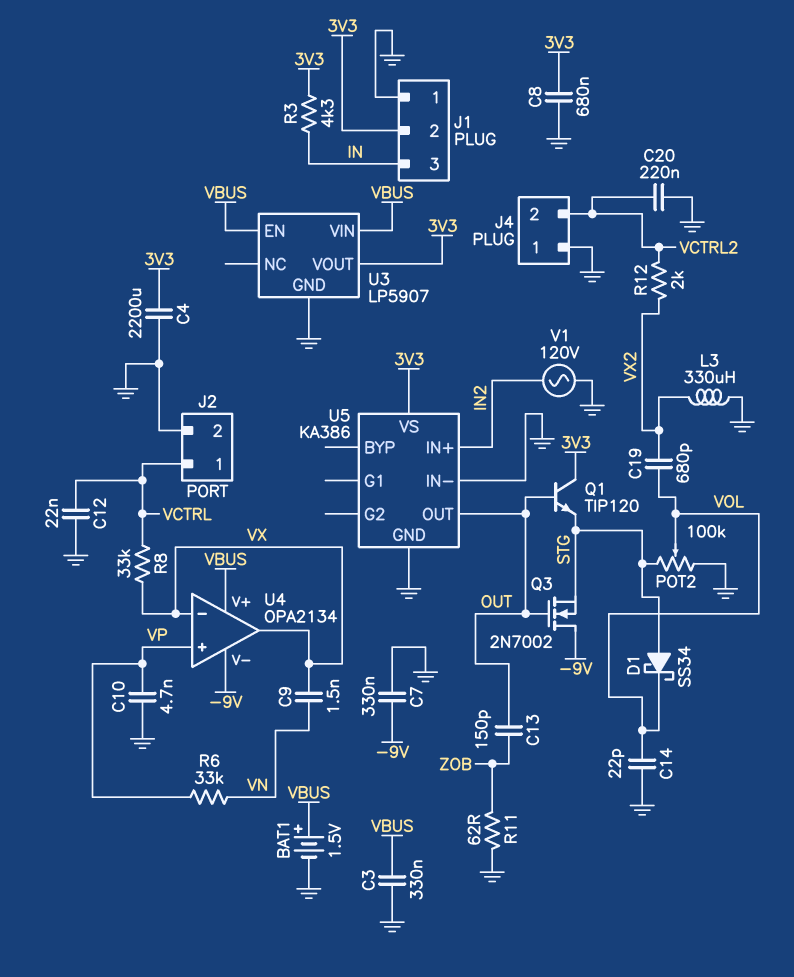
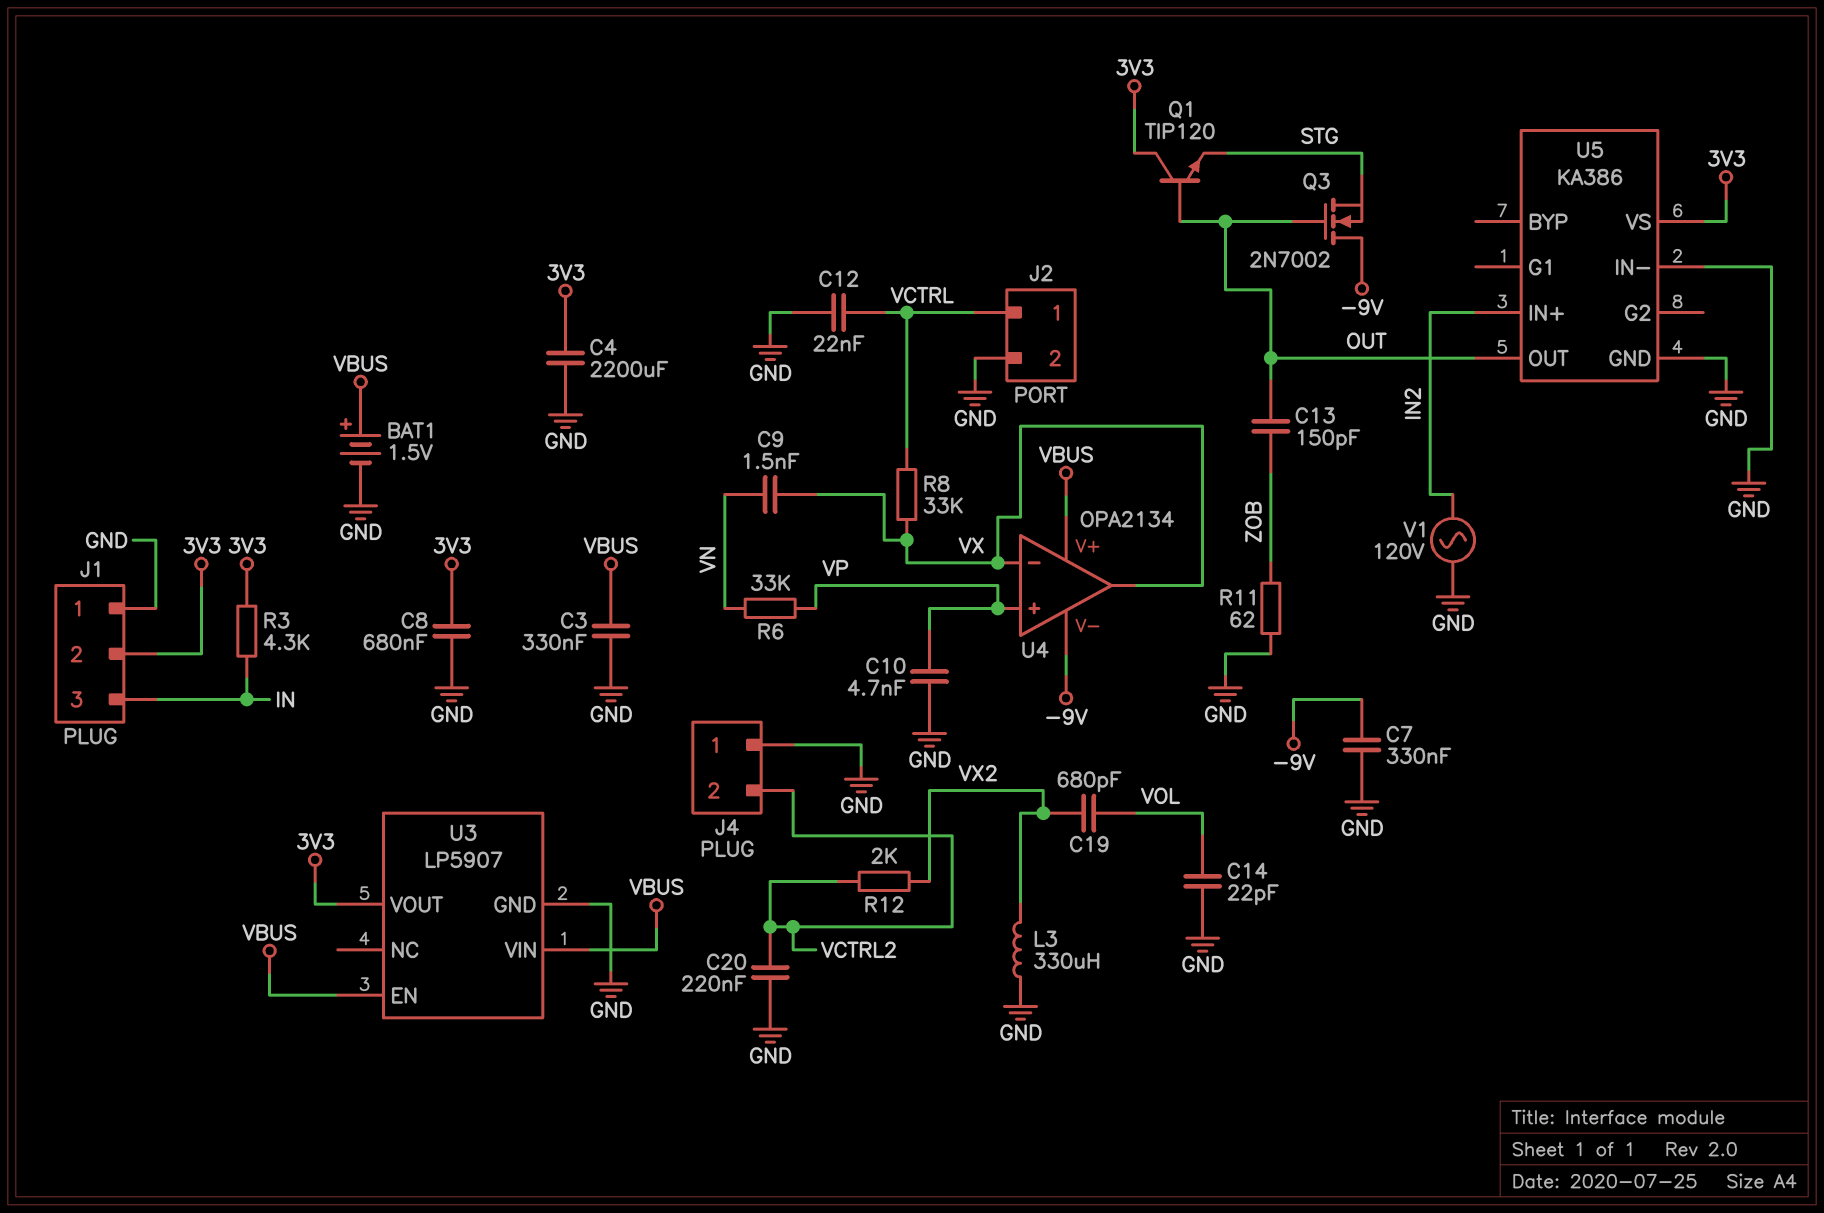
D1: schottky SS34 (A STG, K VOL) -> none
POT2: 100k (GND, STG, wiper VOL) -> none

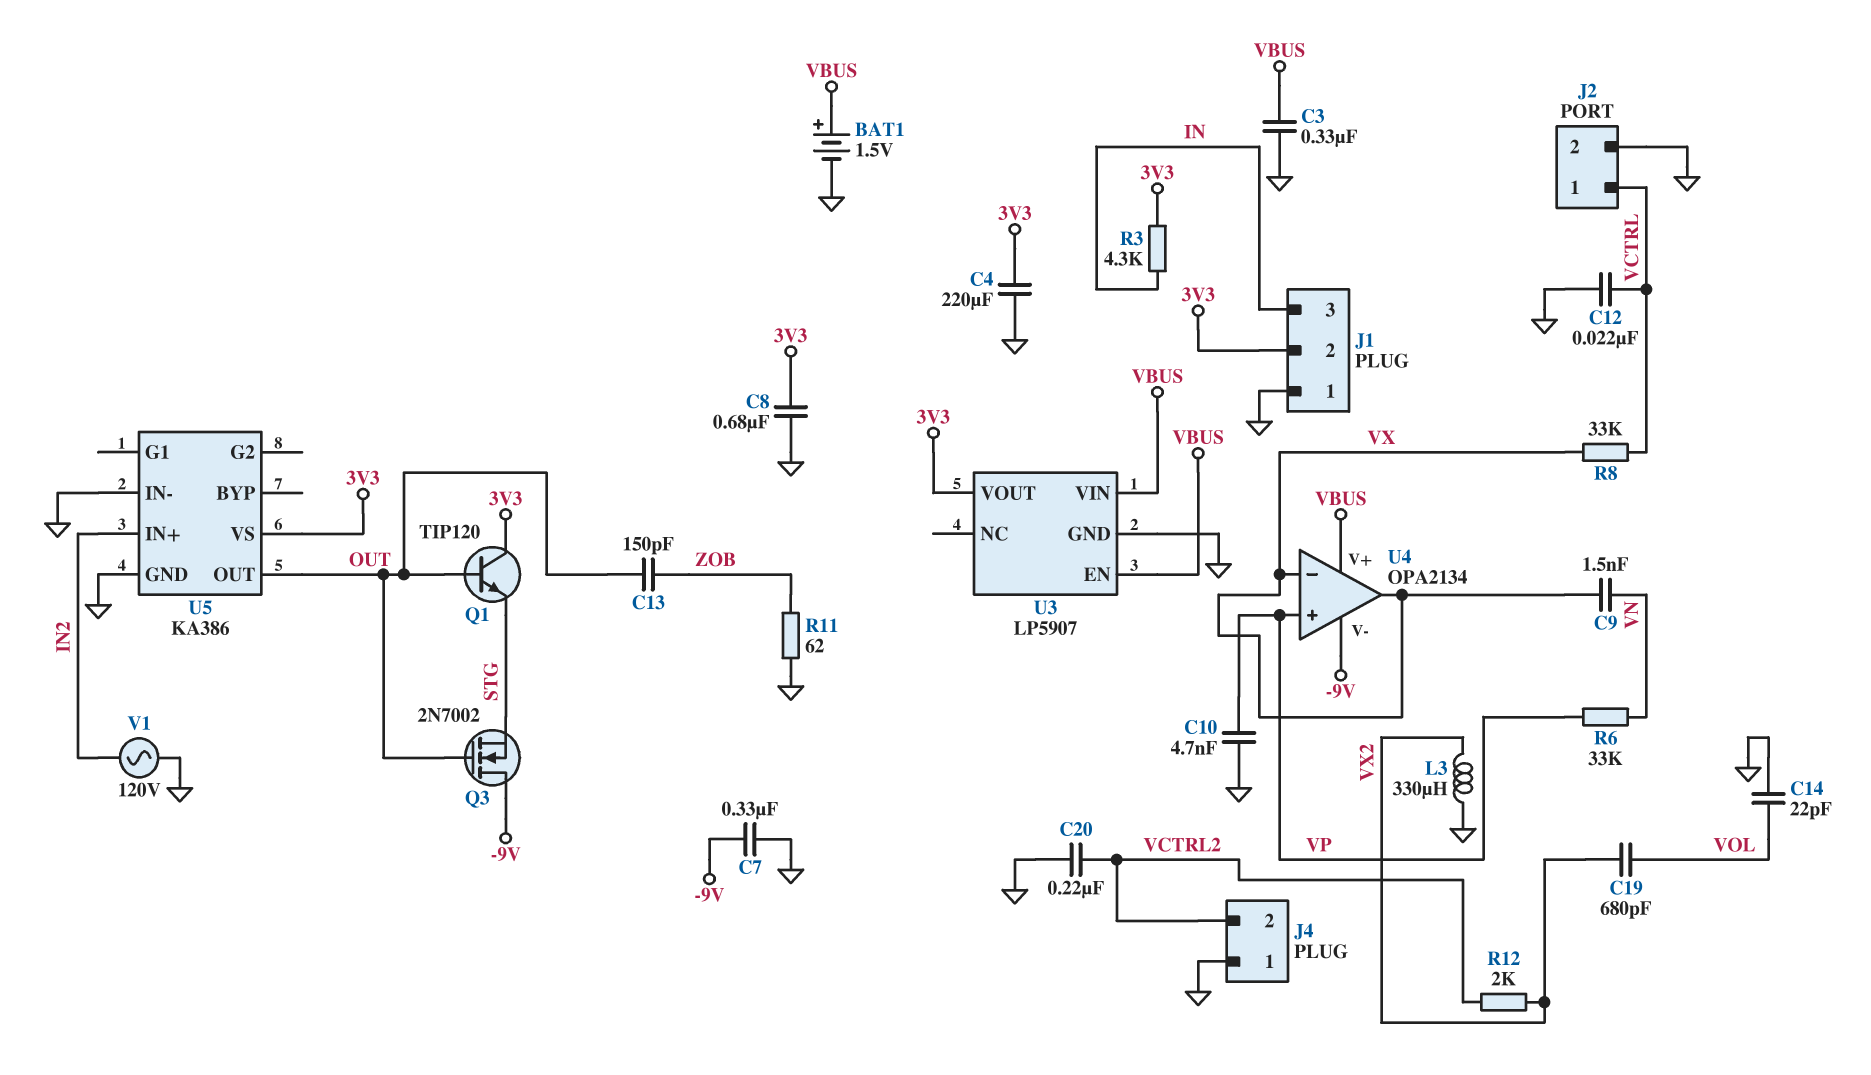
C4: 2200uF (3V3, GND) -> 220uF (3V3, GND)

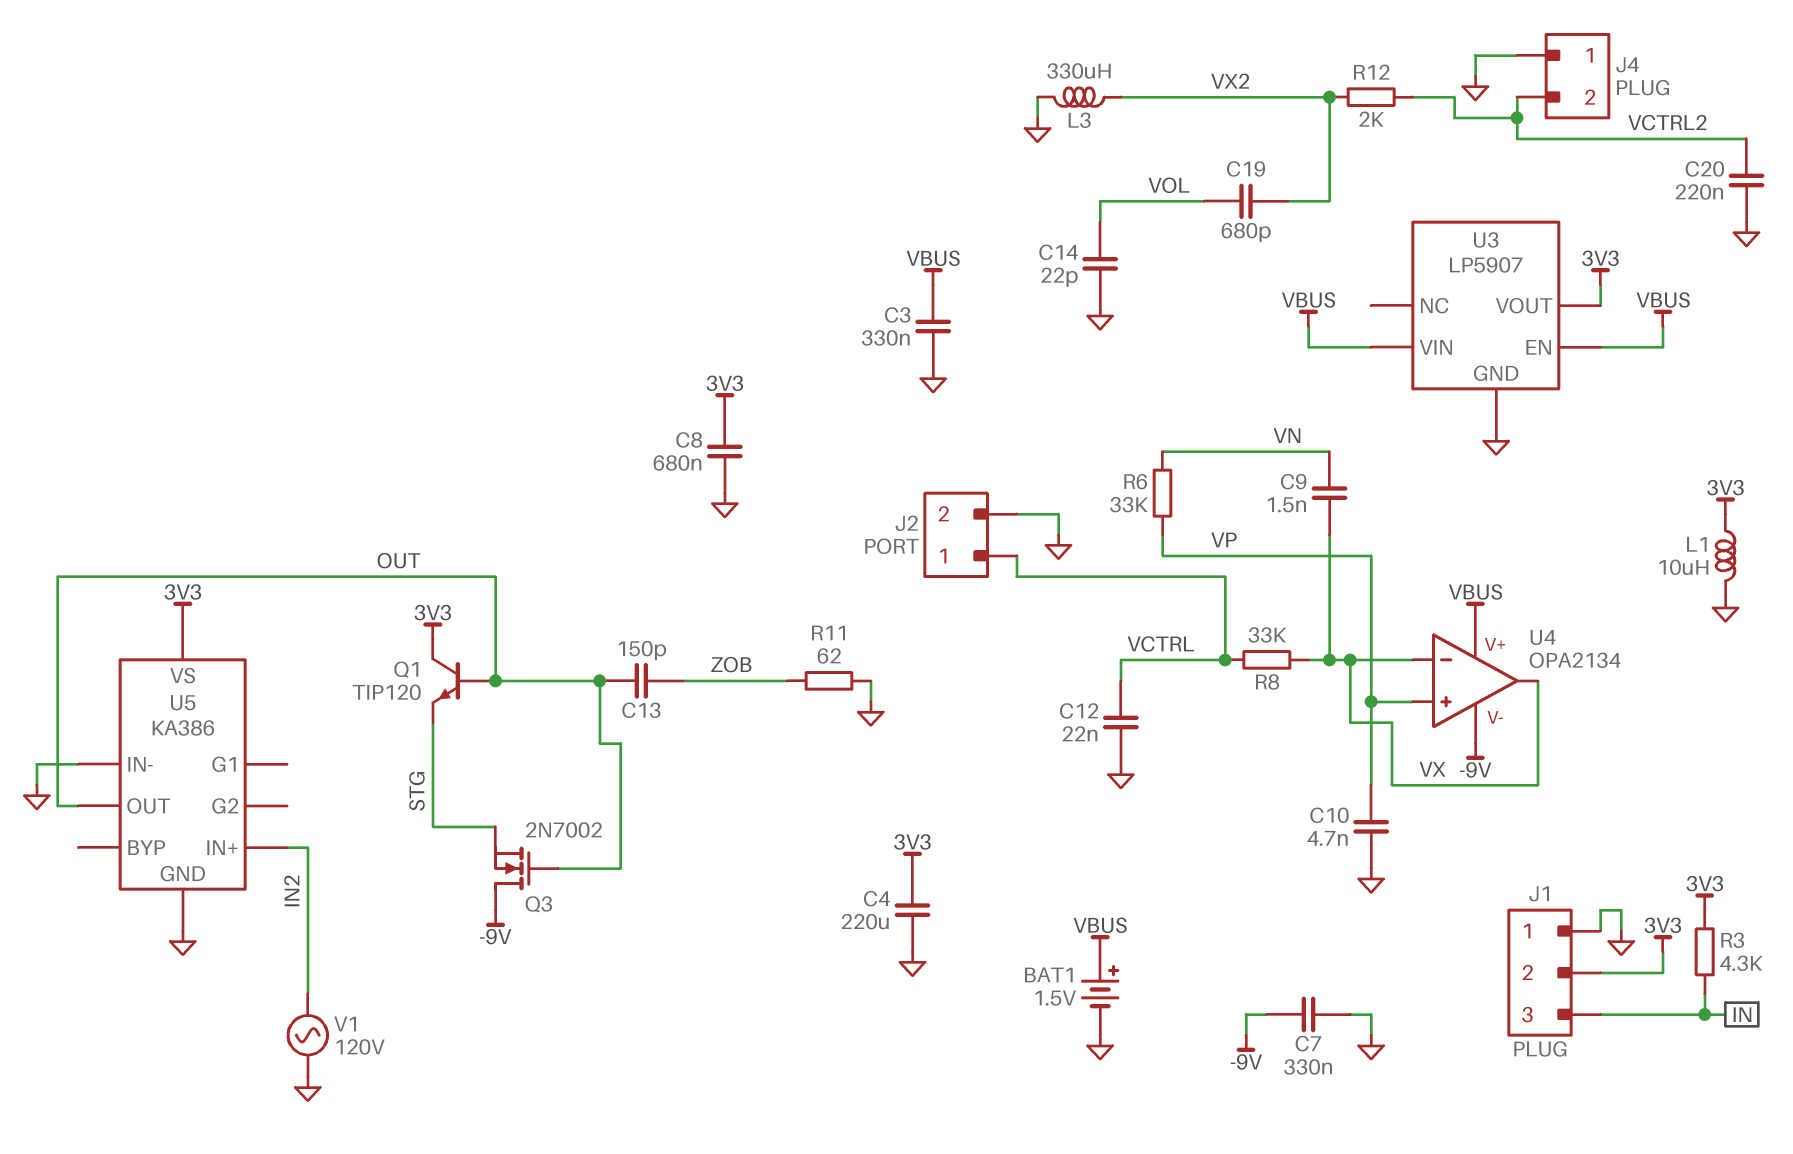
L1: none -> 10uH (3V3, GND)

